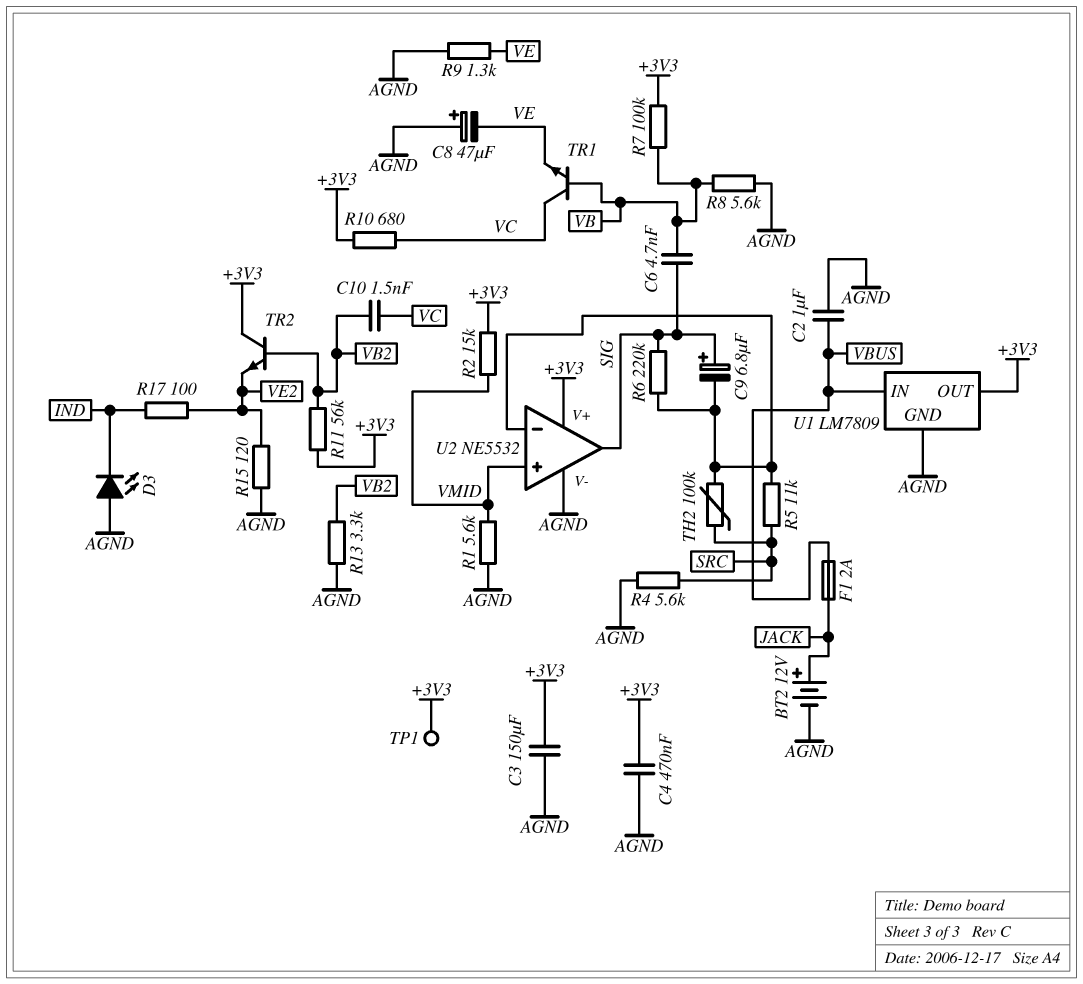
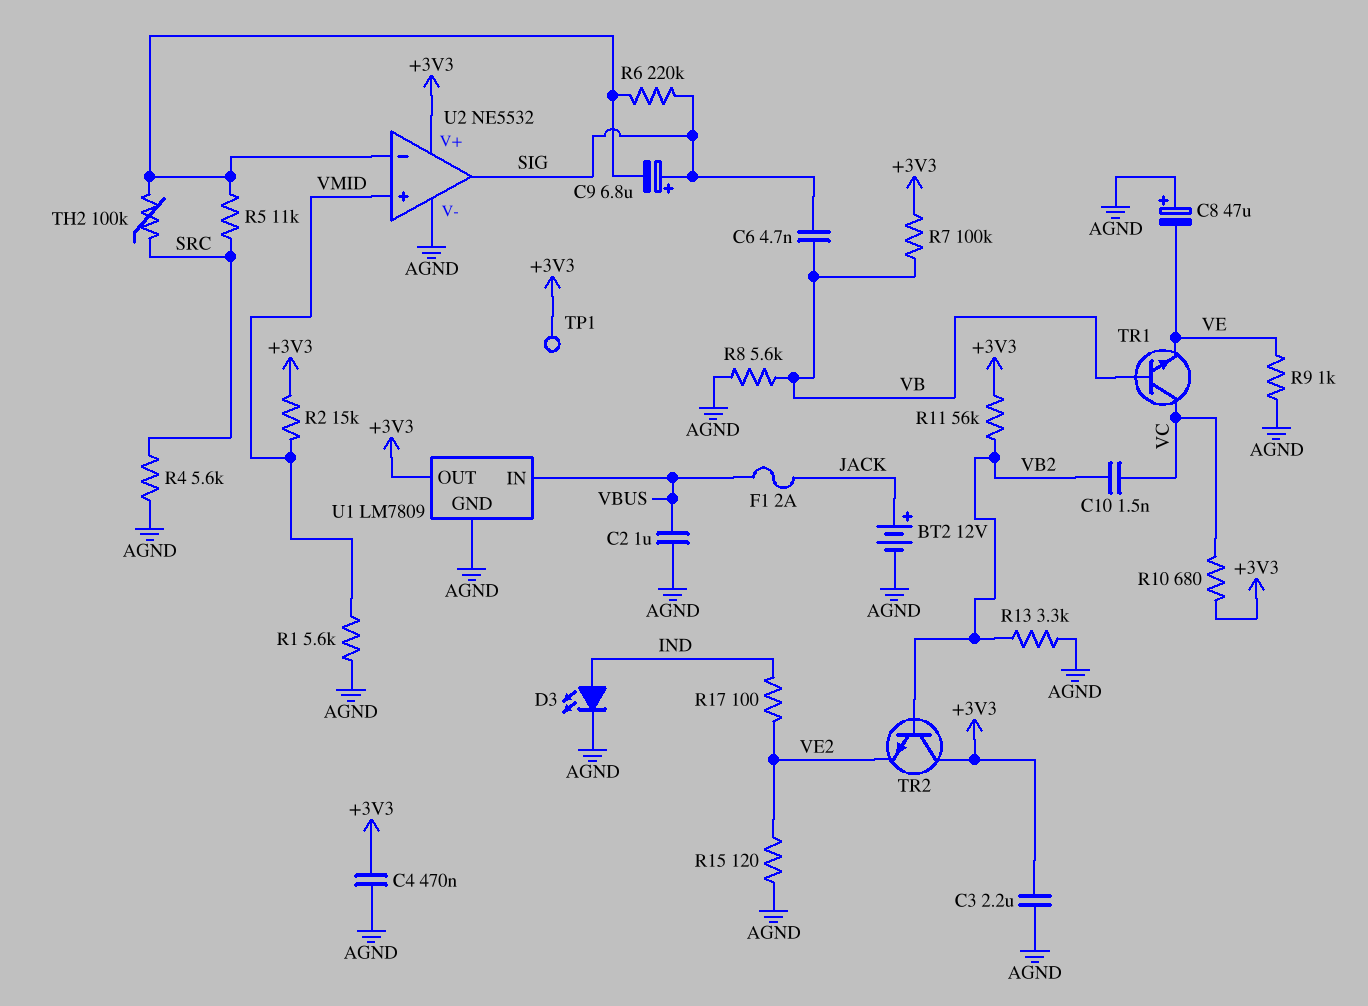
C3: 150uF (+3V3, AGND) -> 2.2uF (+3V3, AGND)
D3: LED (A AGND, K IND) -> LED (A IND, K AGND)
R9: 1.3k (AGND, VE) -> 1k (AGND, VE)

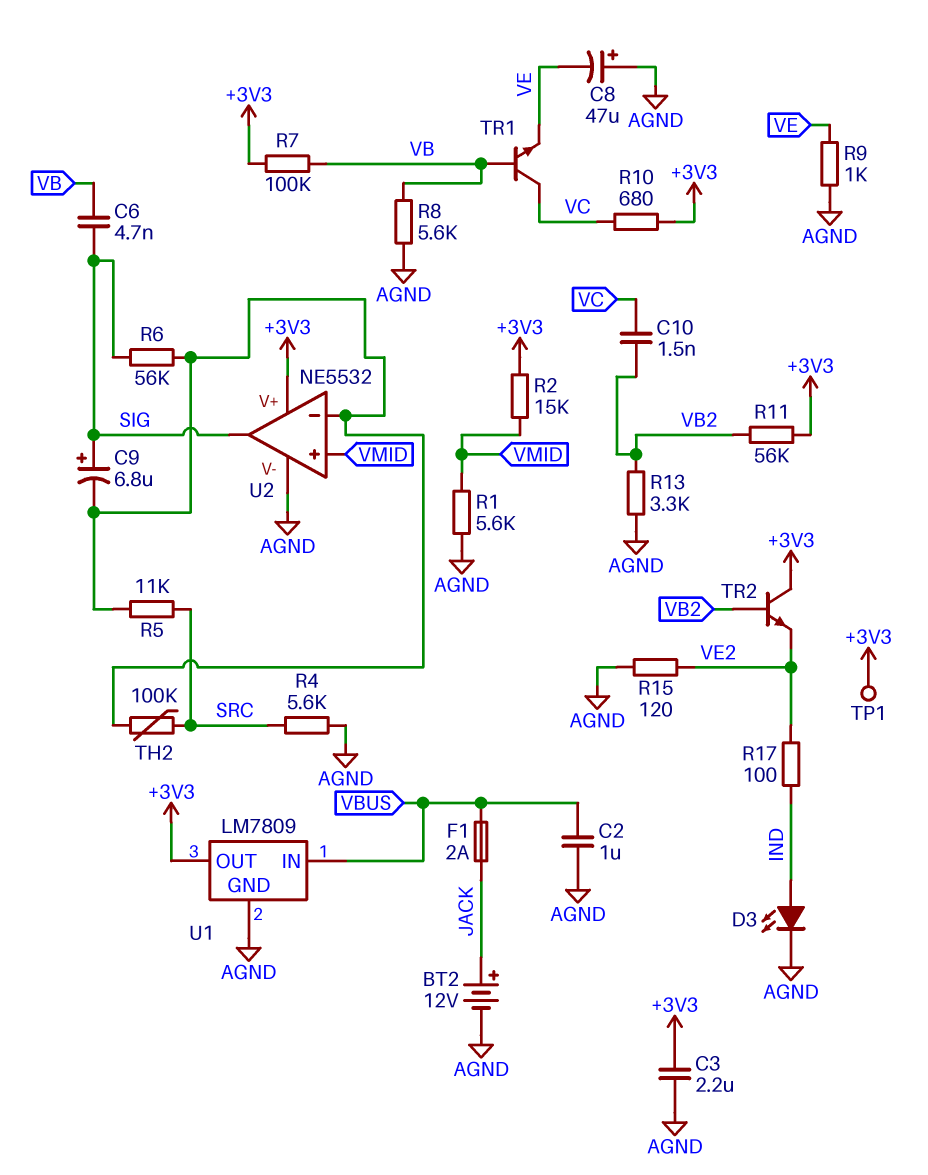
C4: 470nF (+3V3, AGND) -> none
R6: 220k (SIG, U2/in-) -> 56k (SIG, U2/in-)

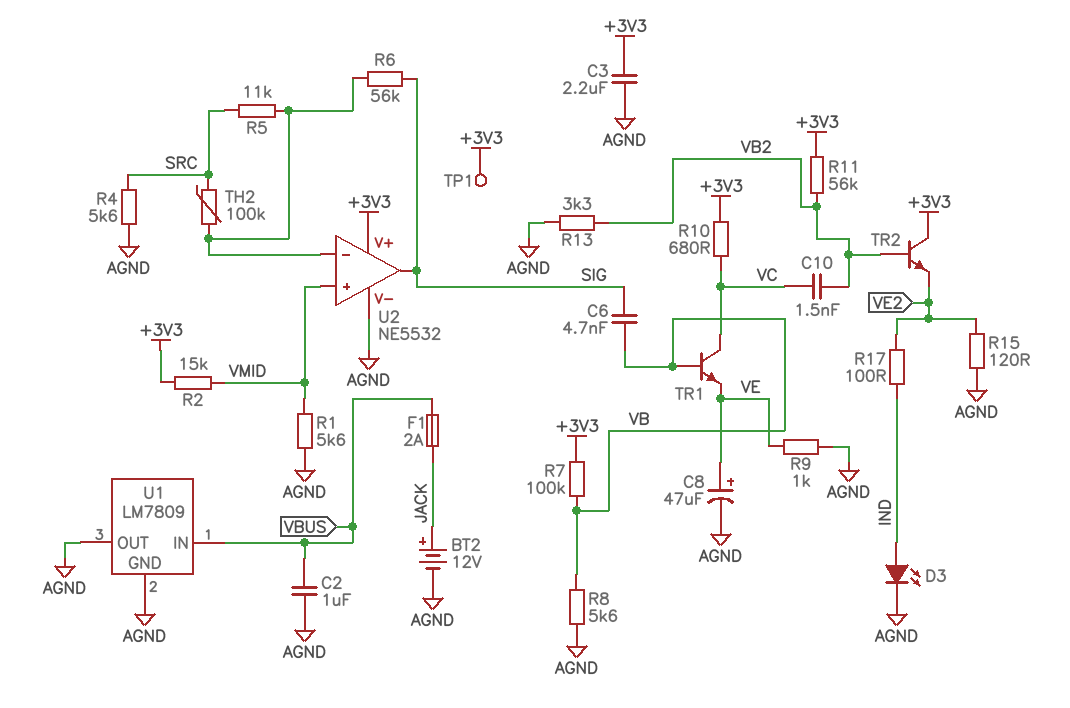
C8: 47uF (plus AGND, minus VE) -> 47uF (plus VE, minus AGND)
C9: 6.8uF (plus SIG, minus U2/in-) -> none
U1 pin OUT: +3V3 -> AGND

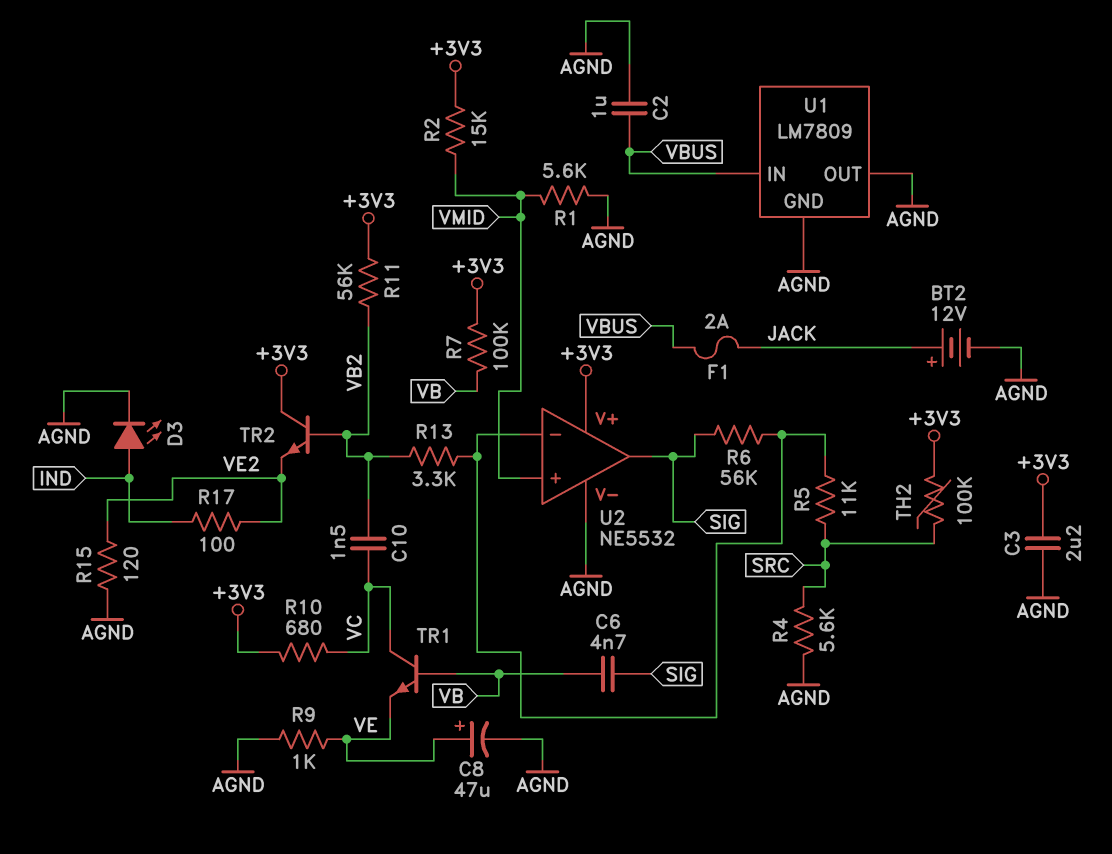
R8: 5.6k (AGND, VB) -> none
R13: 3.3k (AGND, VB2) -> 3.3k (U2/in-, VB2)
TH2: 100k (SRC, U2/in-) -> 100k (+3V3, SRC)
TP1: test point (+3V3) -> none

